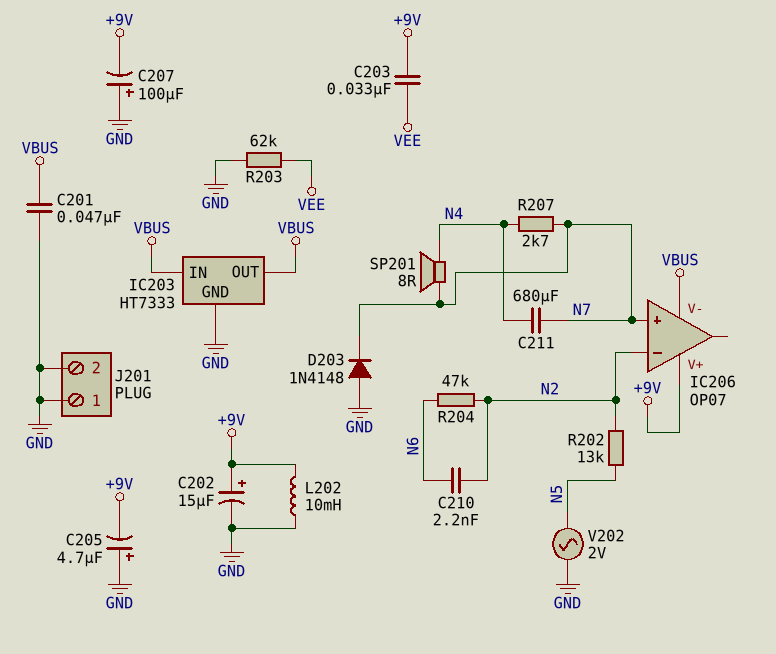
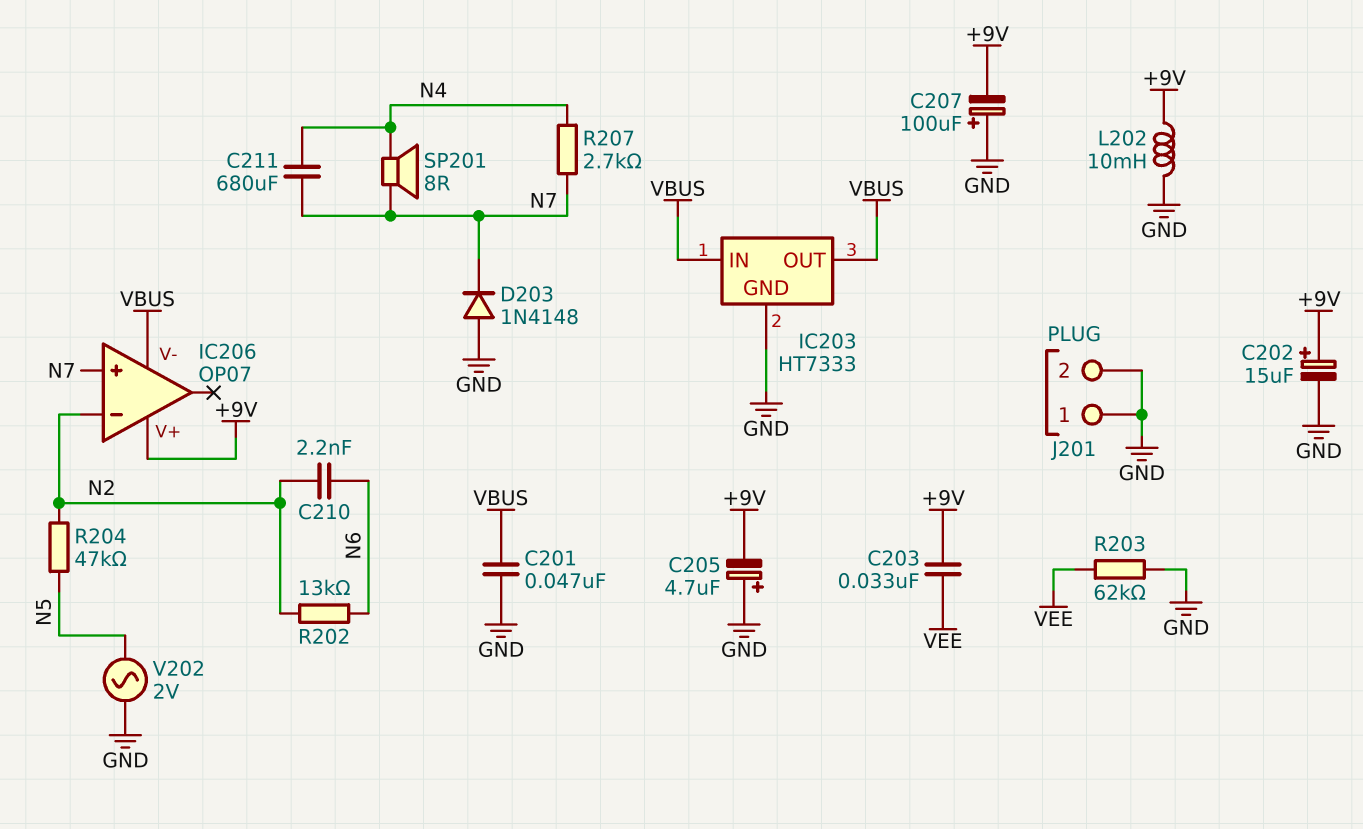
R202: 13k (N2, N5) -> 13k (N2, N6)
R204: 47k (N2, N6) -> 47k (N2, N5)

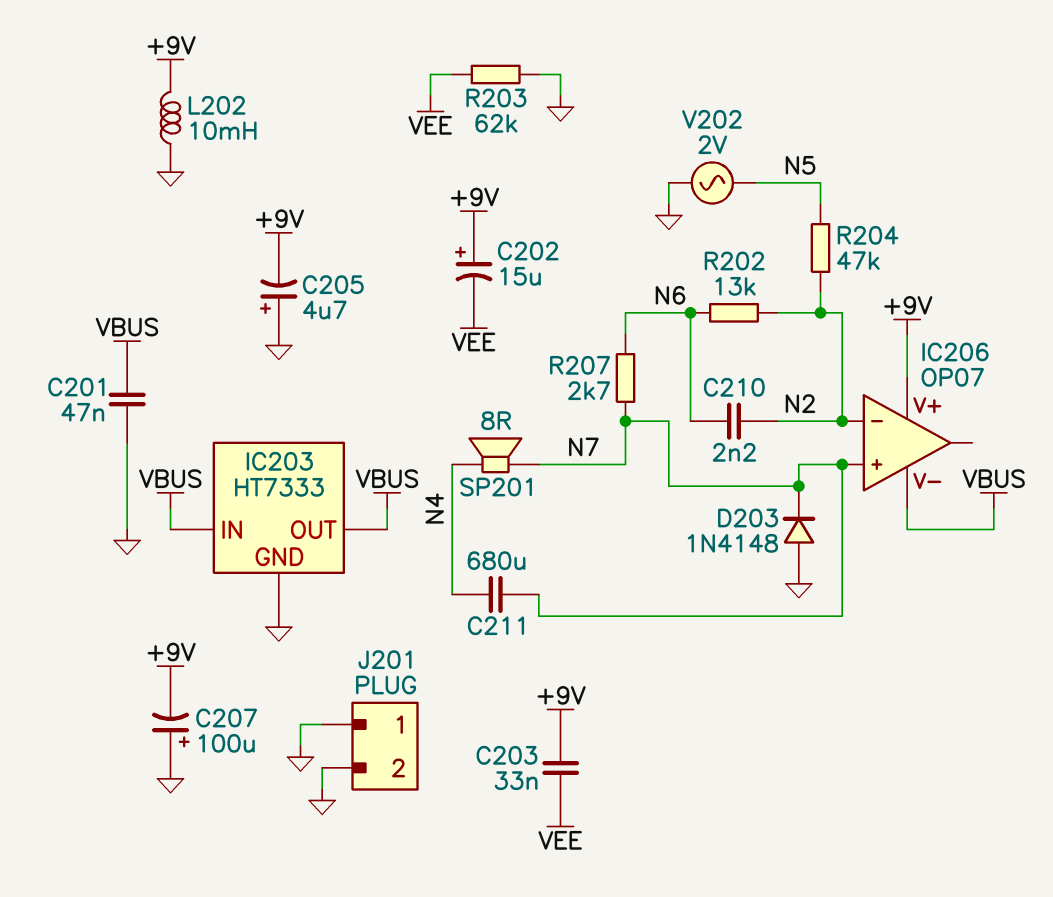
C202: 15uF (plus +9V, minus GND) -> 15uF (plus +9V, minus VEE)
R207: 2.7k (N4, N7) -> 2.7k (N6, N7)

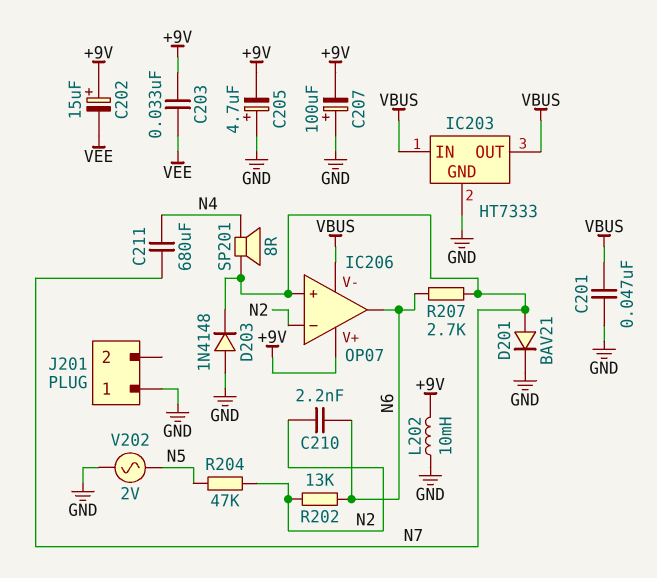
D201: none -> diode BAV21 (A N7, K GND)
IC206 pin out: none -> N6
J201 pin 2: GND -> none
R203: 62k (GND, VEE) -> none

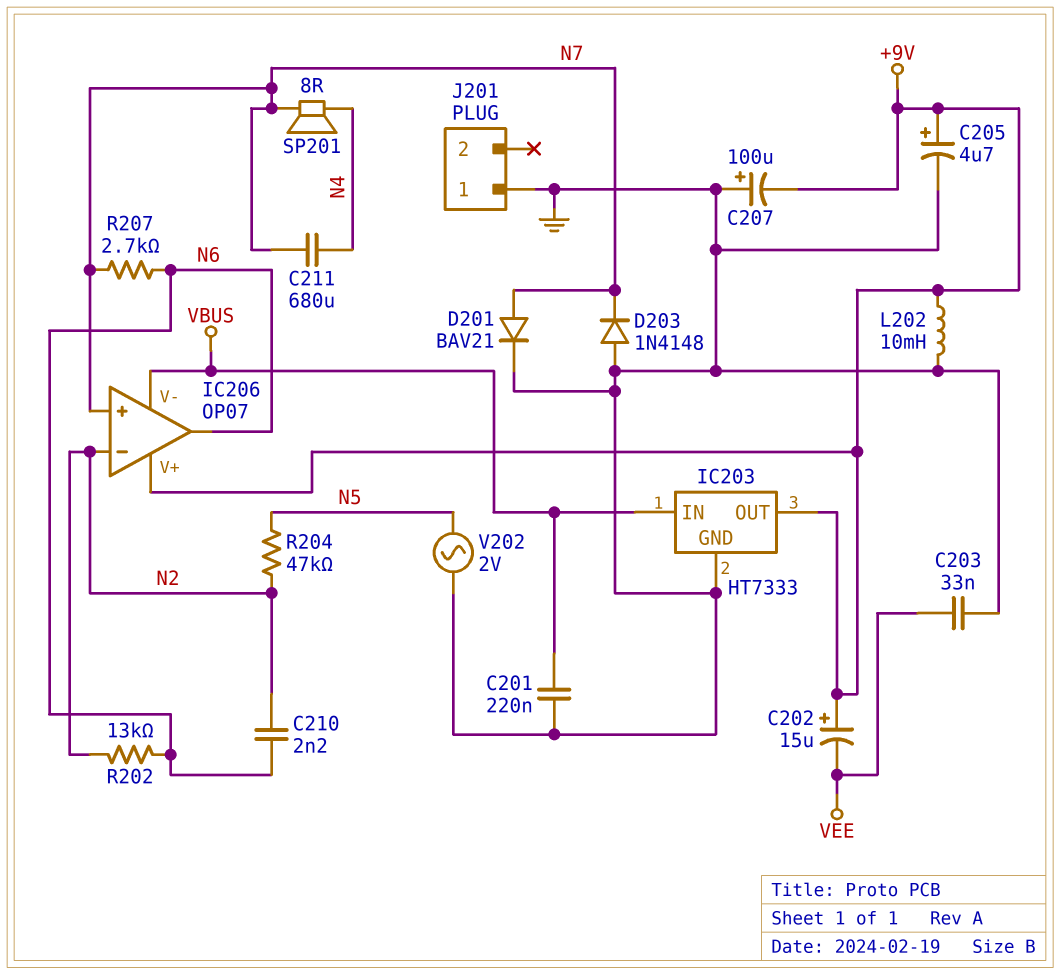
C201: 47nF (GND, VBUS) -> 220nF (GND, VBUS)
C203: 33nF (+9V, VEE) -> 33nF (GND, VEE)
C205: 4.7uF (plus GND, minus +9V) -> 4.7uF (plus +9V, minus GND)
IC203 pin OUT: VBUS -> +9V

